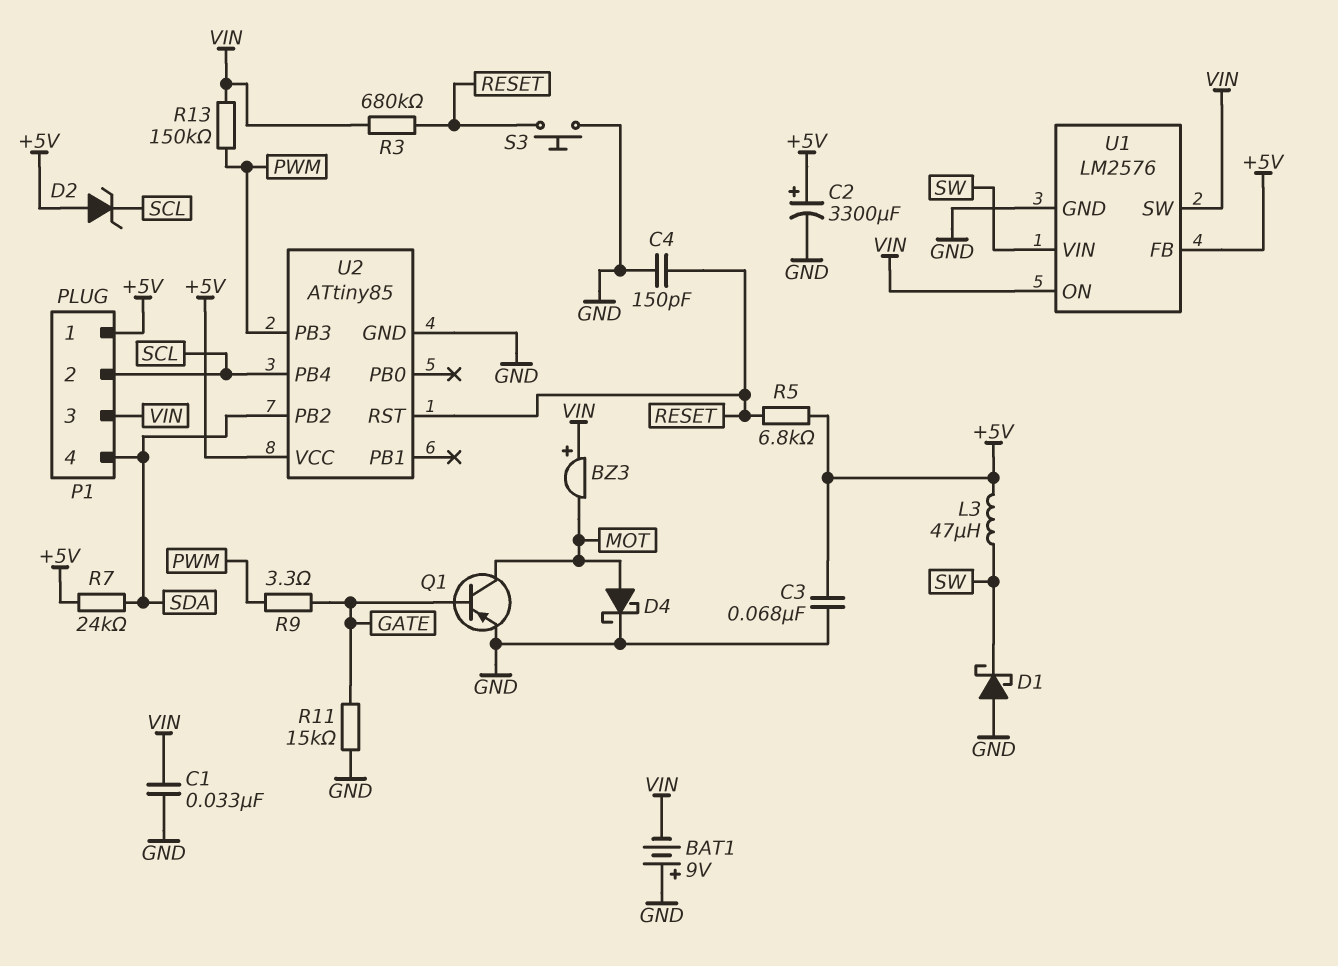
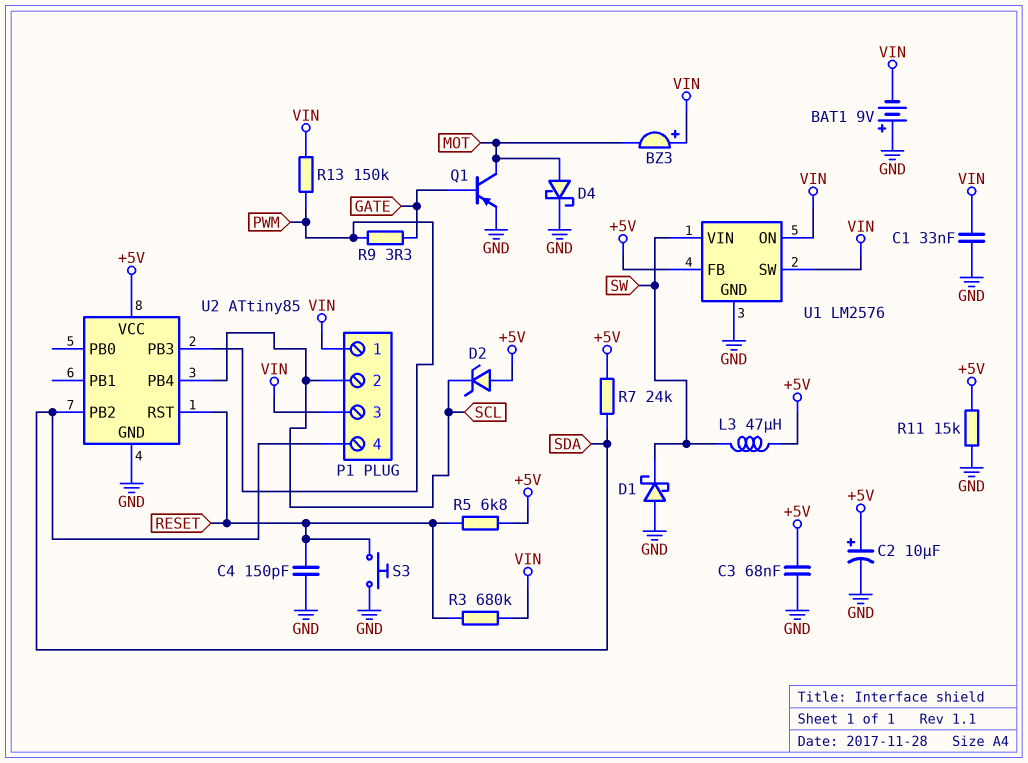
C2: 3300uF (plus +5V, minus GND) -> 10uF (plus +5V, minus GND)
P1 pin 1: +5V -> VIN
R11: 15k (GATE, GND) -> 15k (+5V, GND)

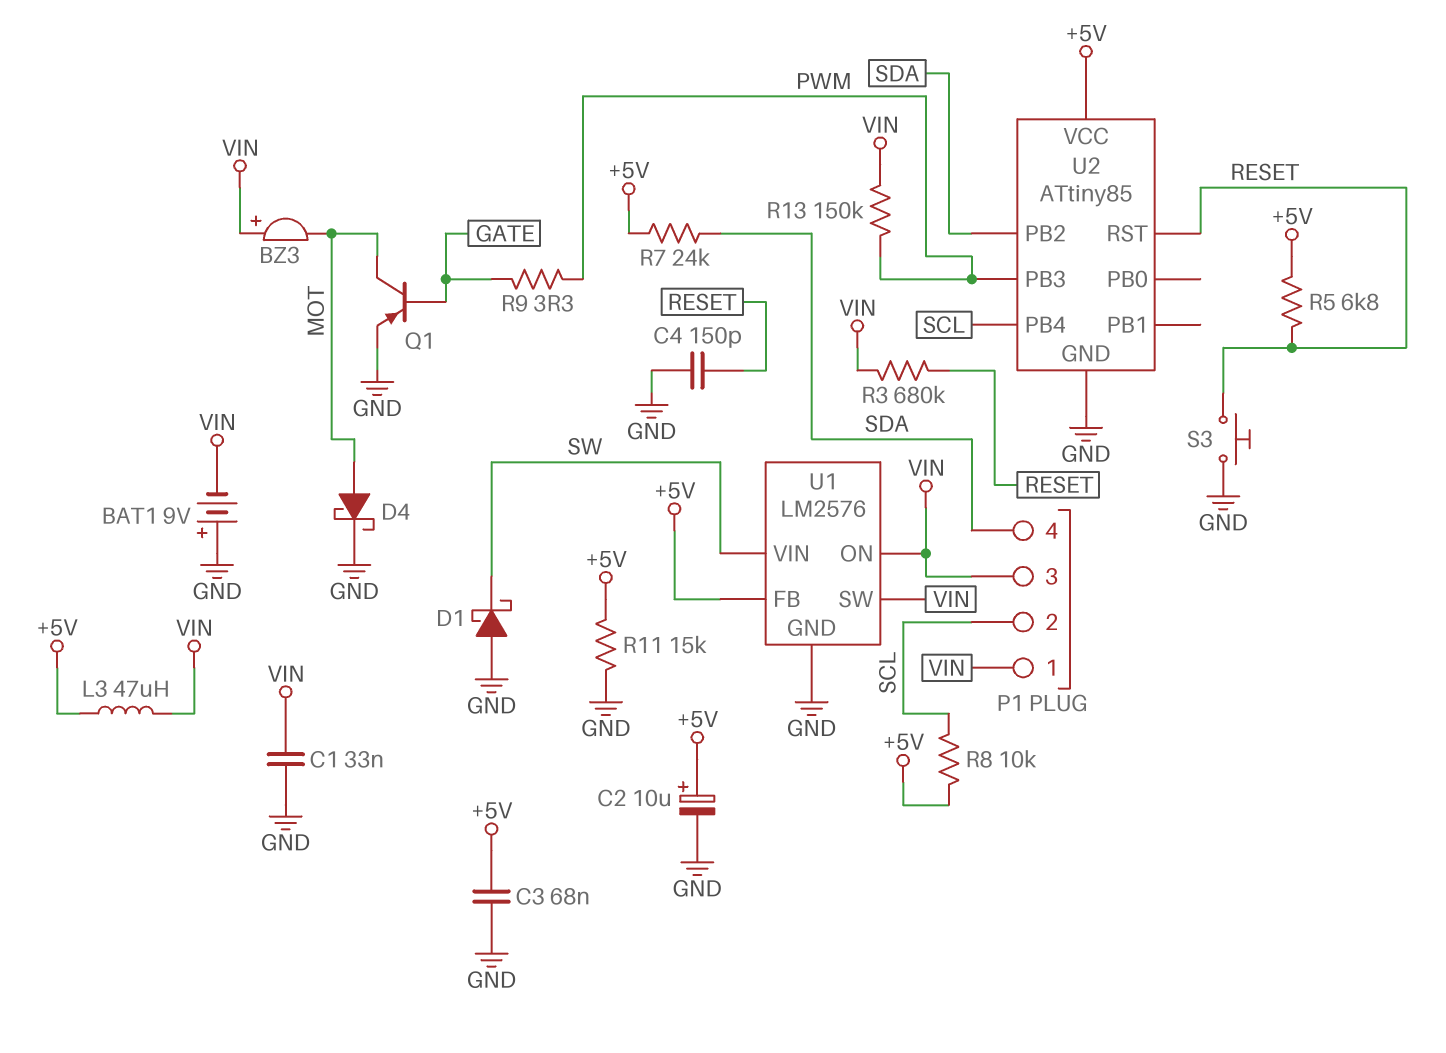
D2: zener (A +5V, K SCL) -> none
L3: 47uH (+5V, SW) -> 47uH (+5V, VIN)
R8: none -> 10k (+5V, SCL)

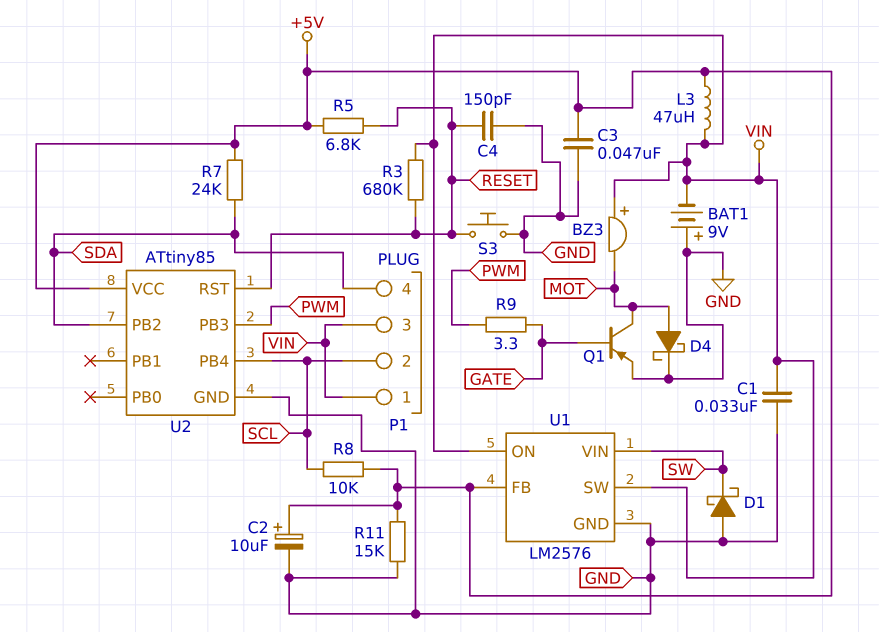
C3: 68nF (+5V, GND) -> 47nF (+5V, GND)
R13: 150k (PWM, VIN) -> none

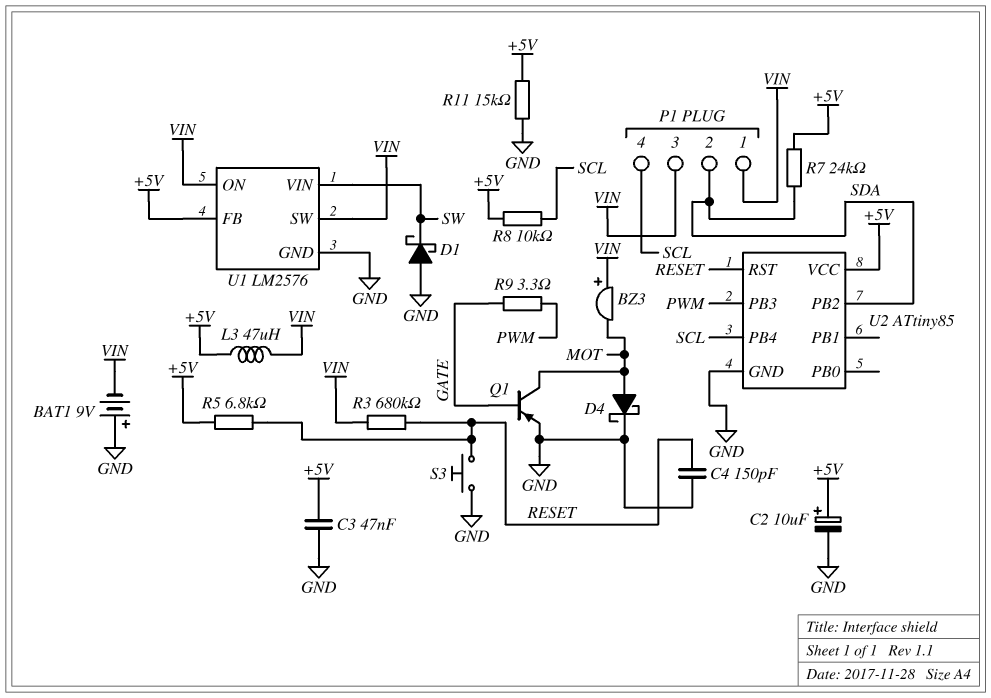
C1: 33nF (GND, VIN) -> none
P1 pin 2: SCL -> SDA
P1 pin 4: SDA -> SCL

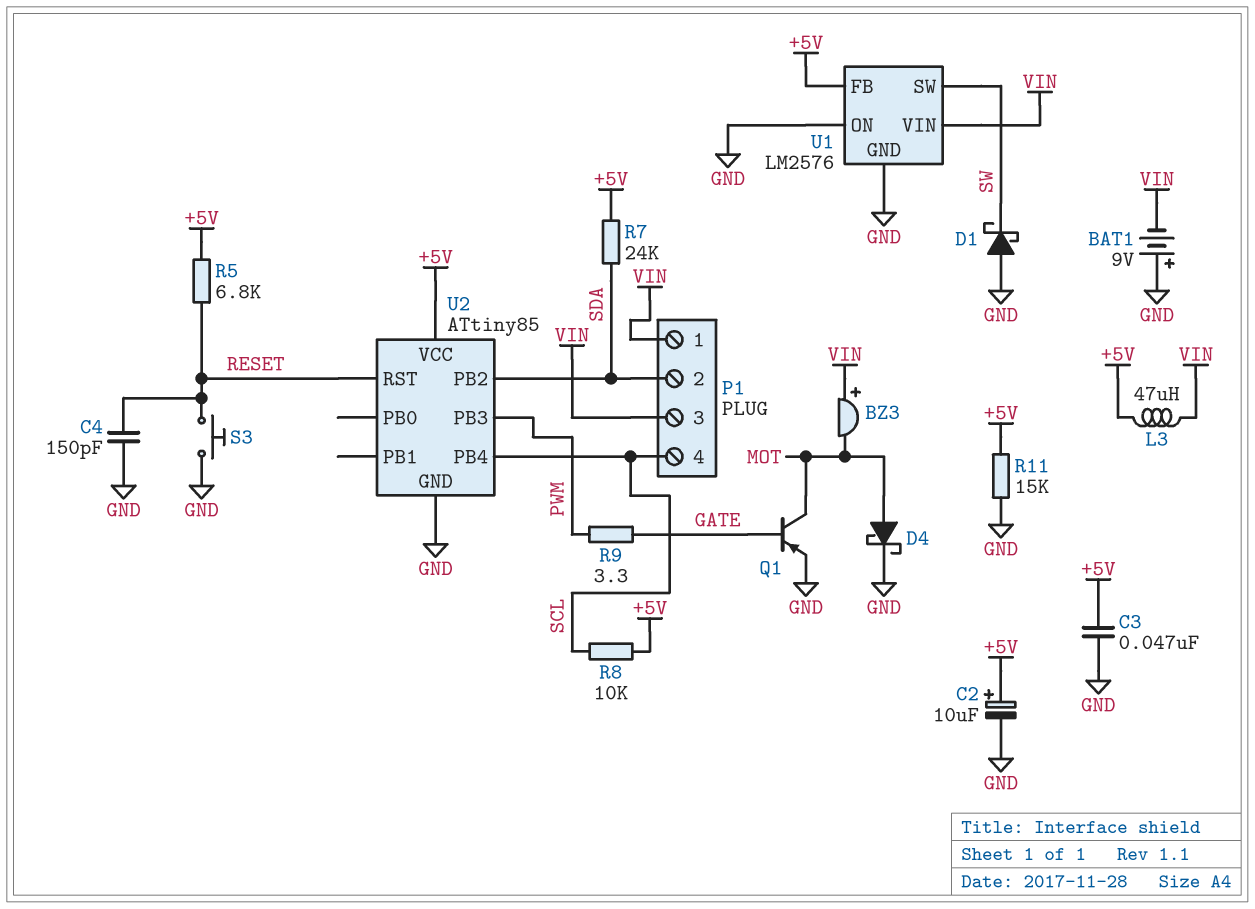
R3: 680k (RESET, VIN) -> none
U1 pin ON: VIN -> GND
U1 pin SW: VIN -> SW
U1 pin VIN: SW -> VIN

